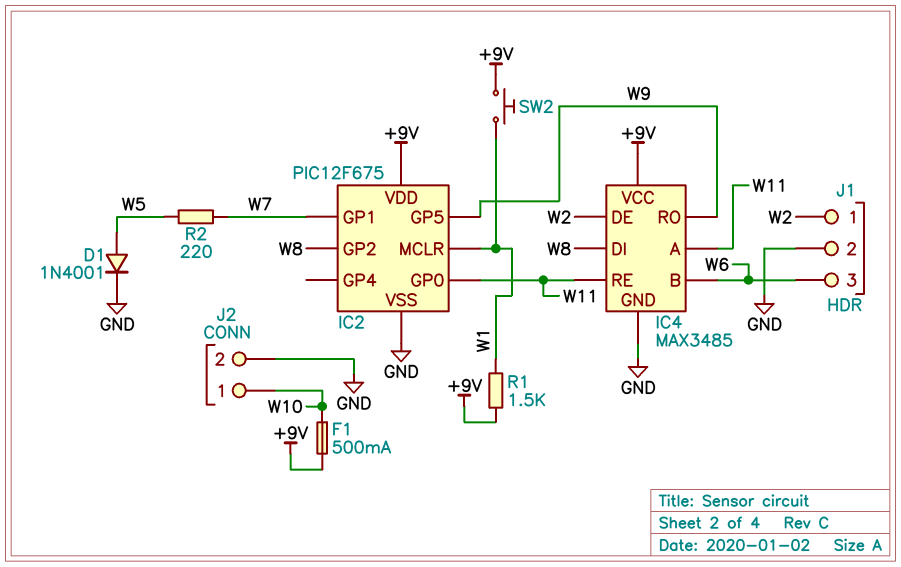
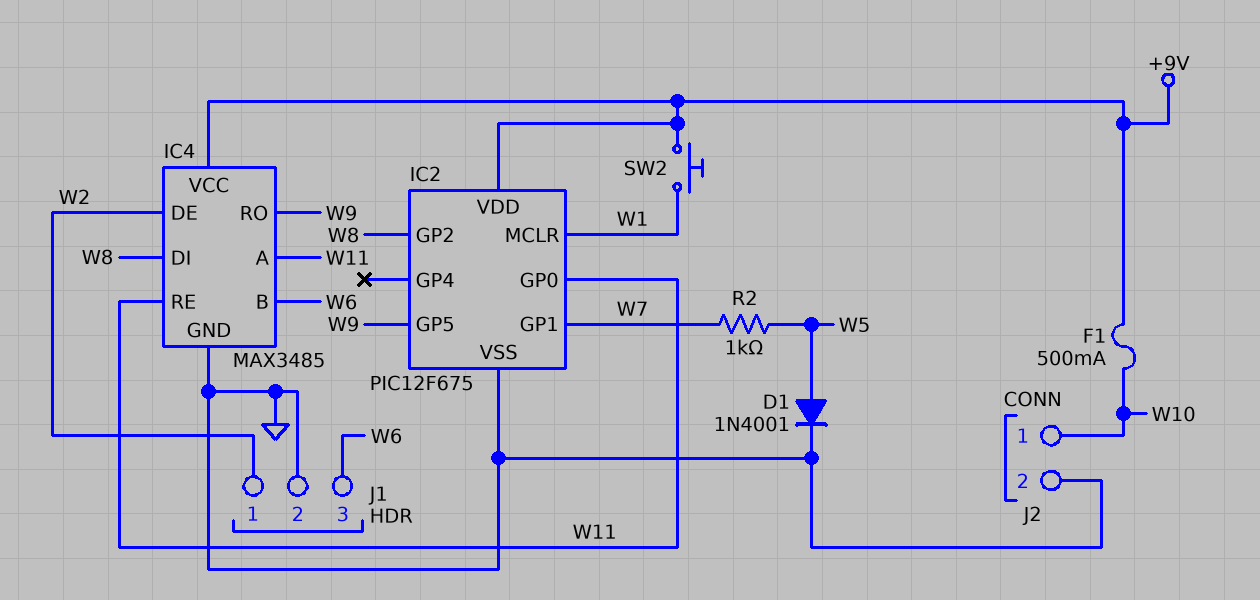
R1: 1.5k (+9V, W1) -> none
R2: 220 (W5, W7) -> 1k (W5, W7)

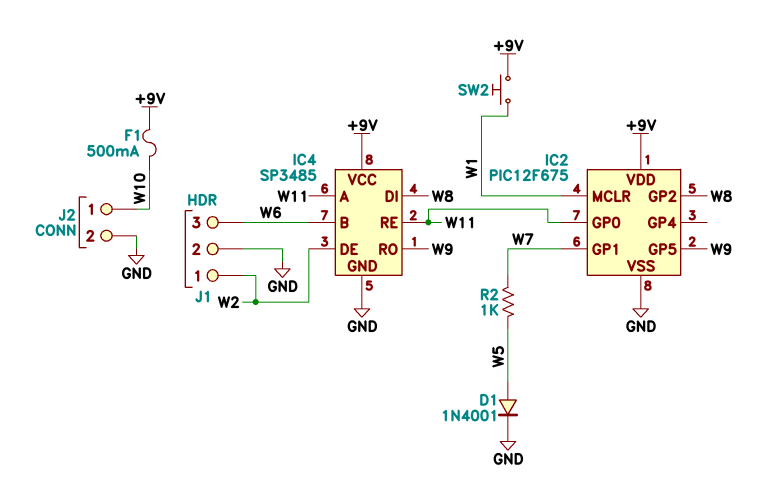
IC4: MAX3485 -> SP3485

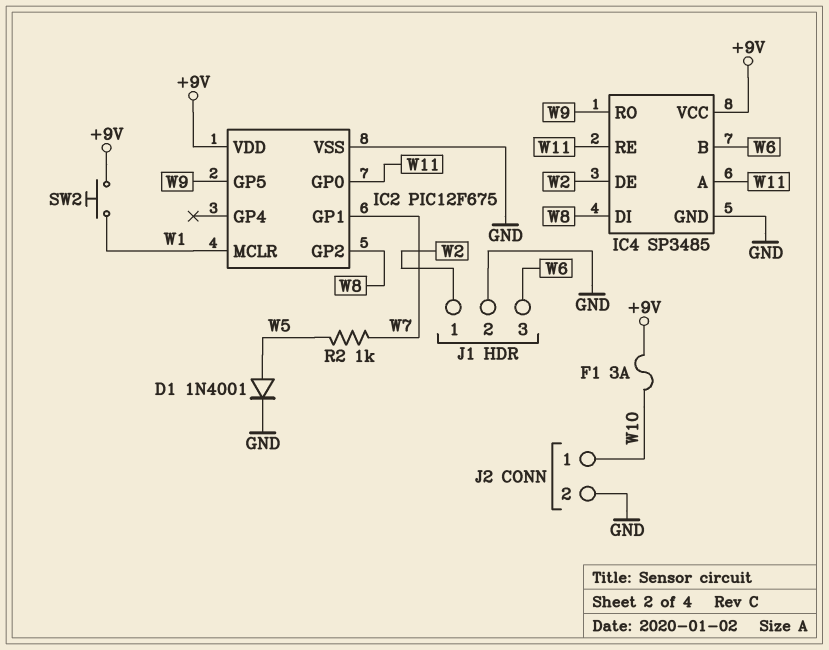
F1: 500mA (+9V, W10) -> 3A (+9V, W10)

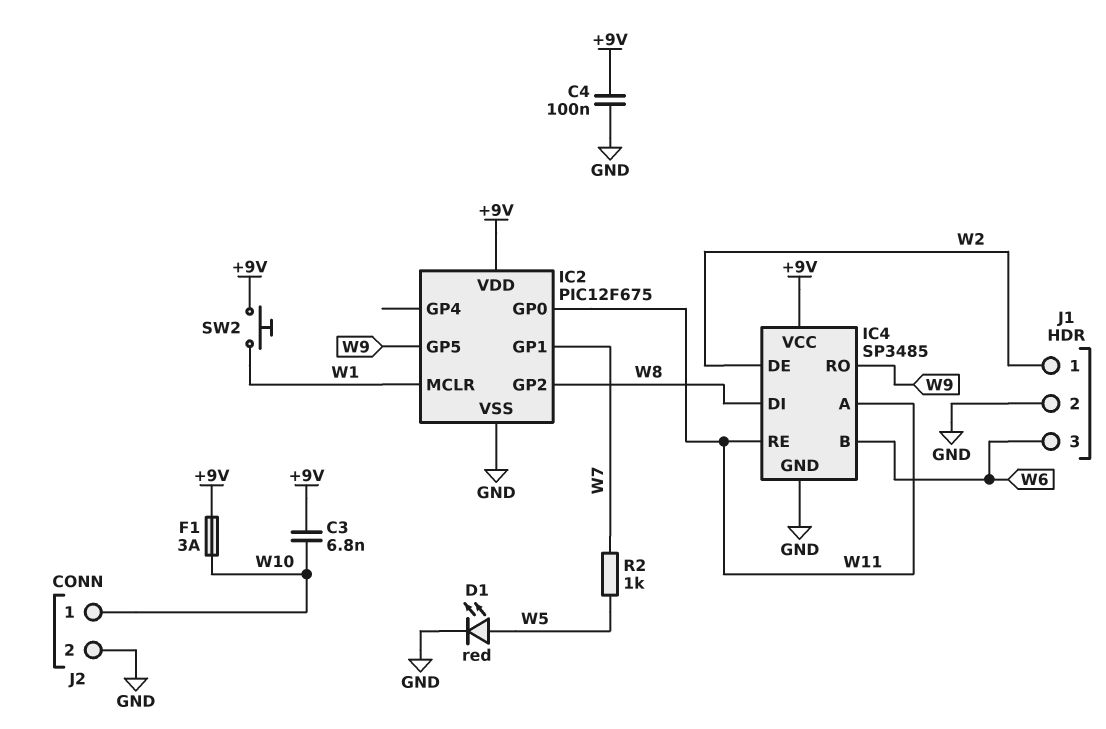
C3: none -> 6.8nF (+9V, W10)
C4: none -> 100nF (+9V, GND)
D1: diode 1N4001 (A W5, K GND) -> LED red (A W5, K GND)

